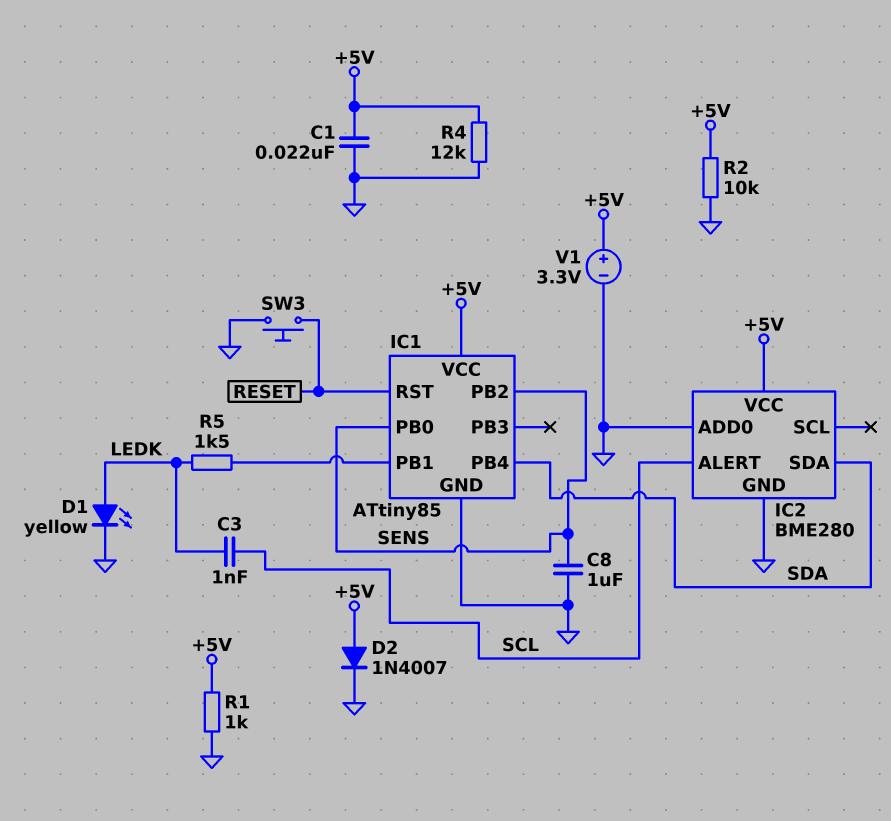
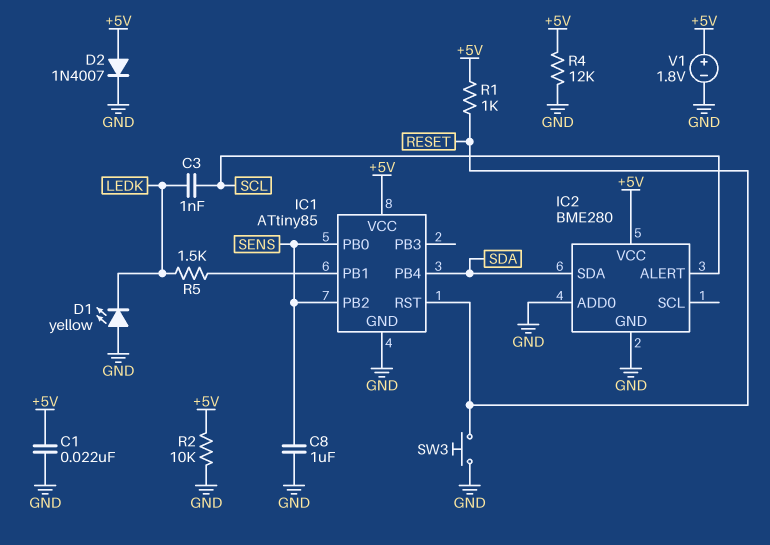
D1: LED yellow (A LEDK, K GND) -> LED yellow (A GND, K LEDK)
R1: 1k (+5V, GND) -> 1k (+5V, RESET)
V1: 3.3V (plus +5V, minus GND) -> 1.8V (plus +5V, minus GND)

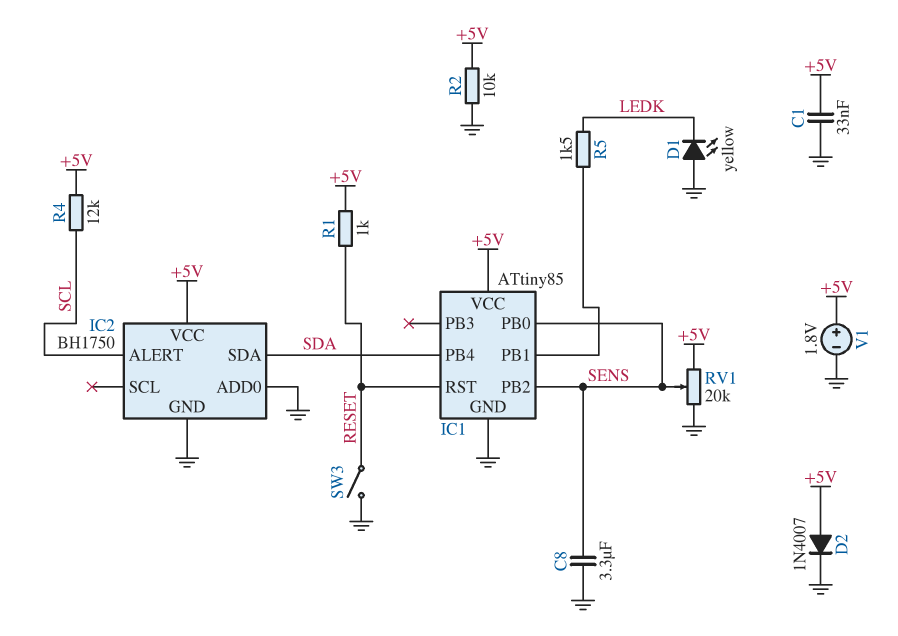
C1: 22nF (+5V, GND) -> 33nF (+5V, GND)
C3: 1nF (LEDK, SCL) -> none
C8: 1uF (GND, SENS) -> 3.3uF (GND, SENS)
IC2: BME280 -> BH1750
R4: 12k (+5V, GND) -> 12k (+5V, SCL)
RV1: none -> 20k (+5V, GND, wiper SENS)
SW3: button (GND, RESET) -> switch (GND, RESET)

